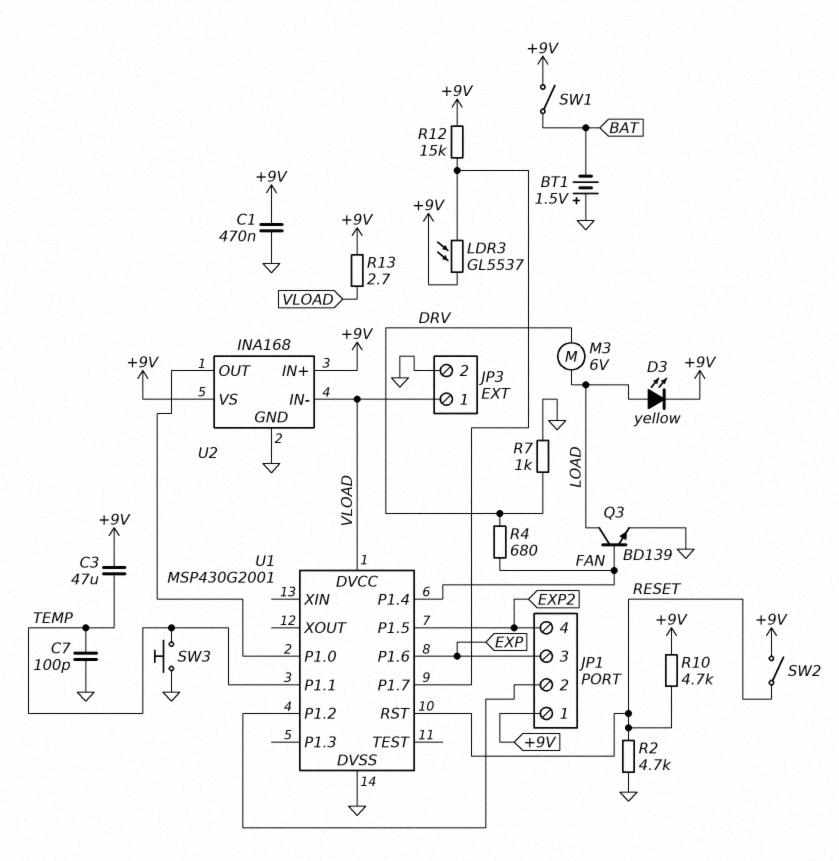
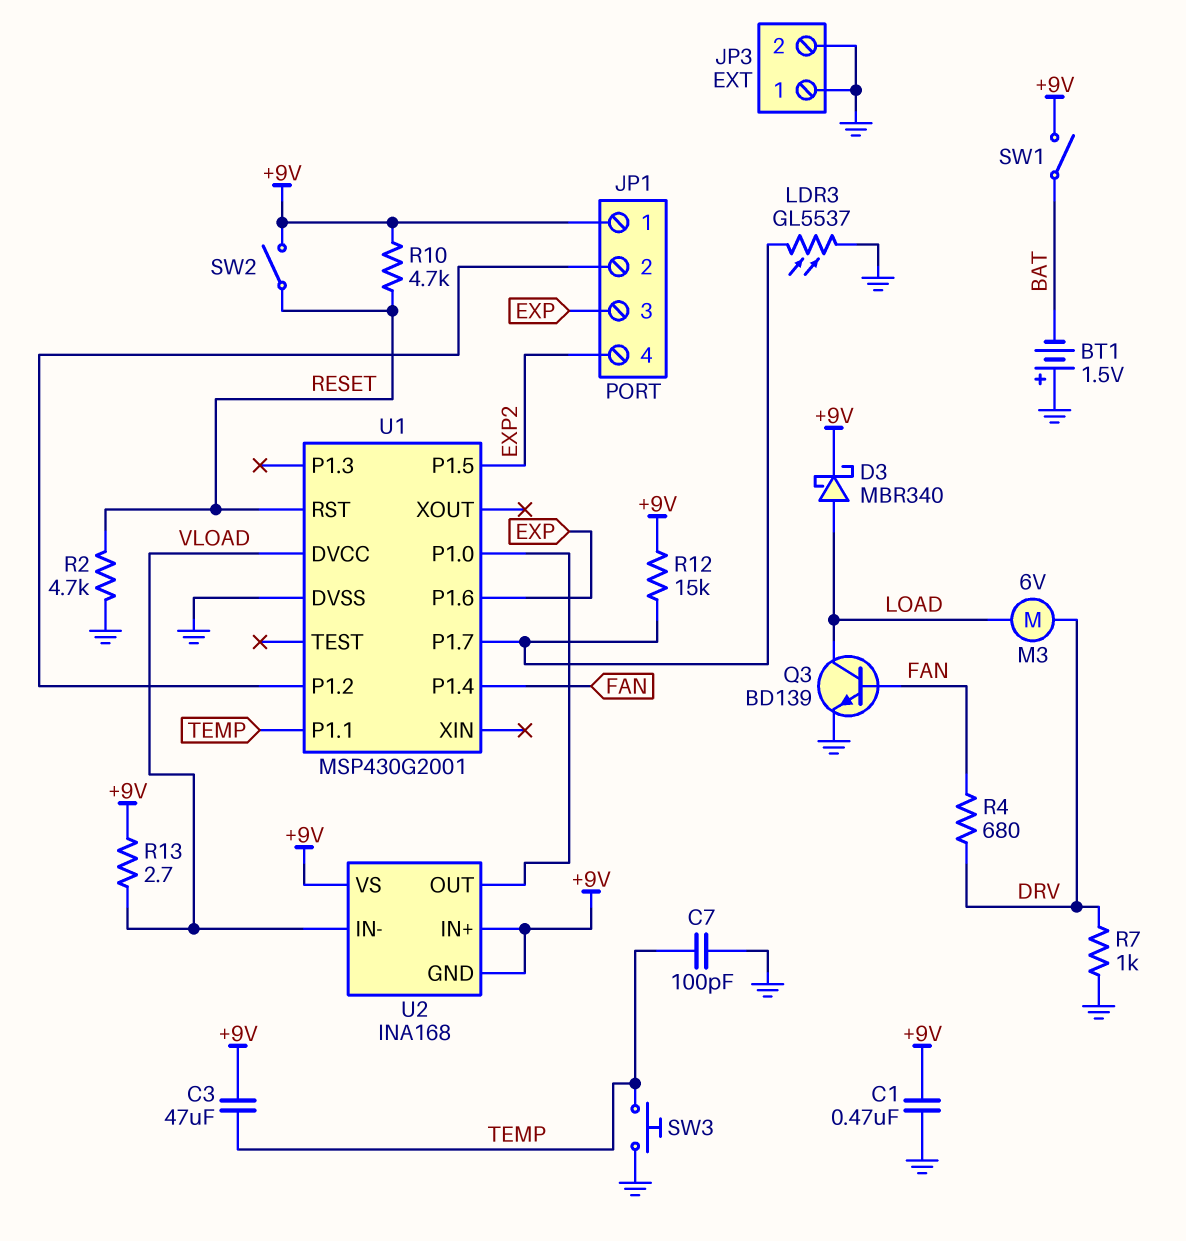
D3: LED yellow (A LOAD, K +9V) -> schottky MBR340 (A LOAD, K +9V)
JP3 pin 1: VLOAD -> GND
LDR3: GL5537 (+9V, U1/P1.7) -> GL5537 (GND, U1/P1.7)
U2 pin GND: GND -> +9V

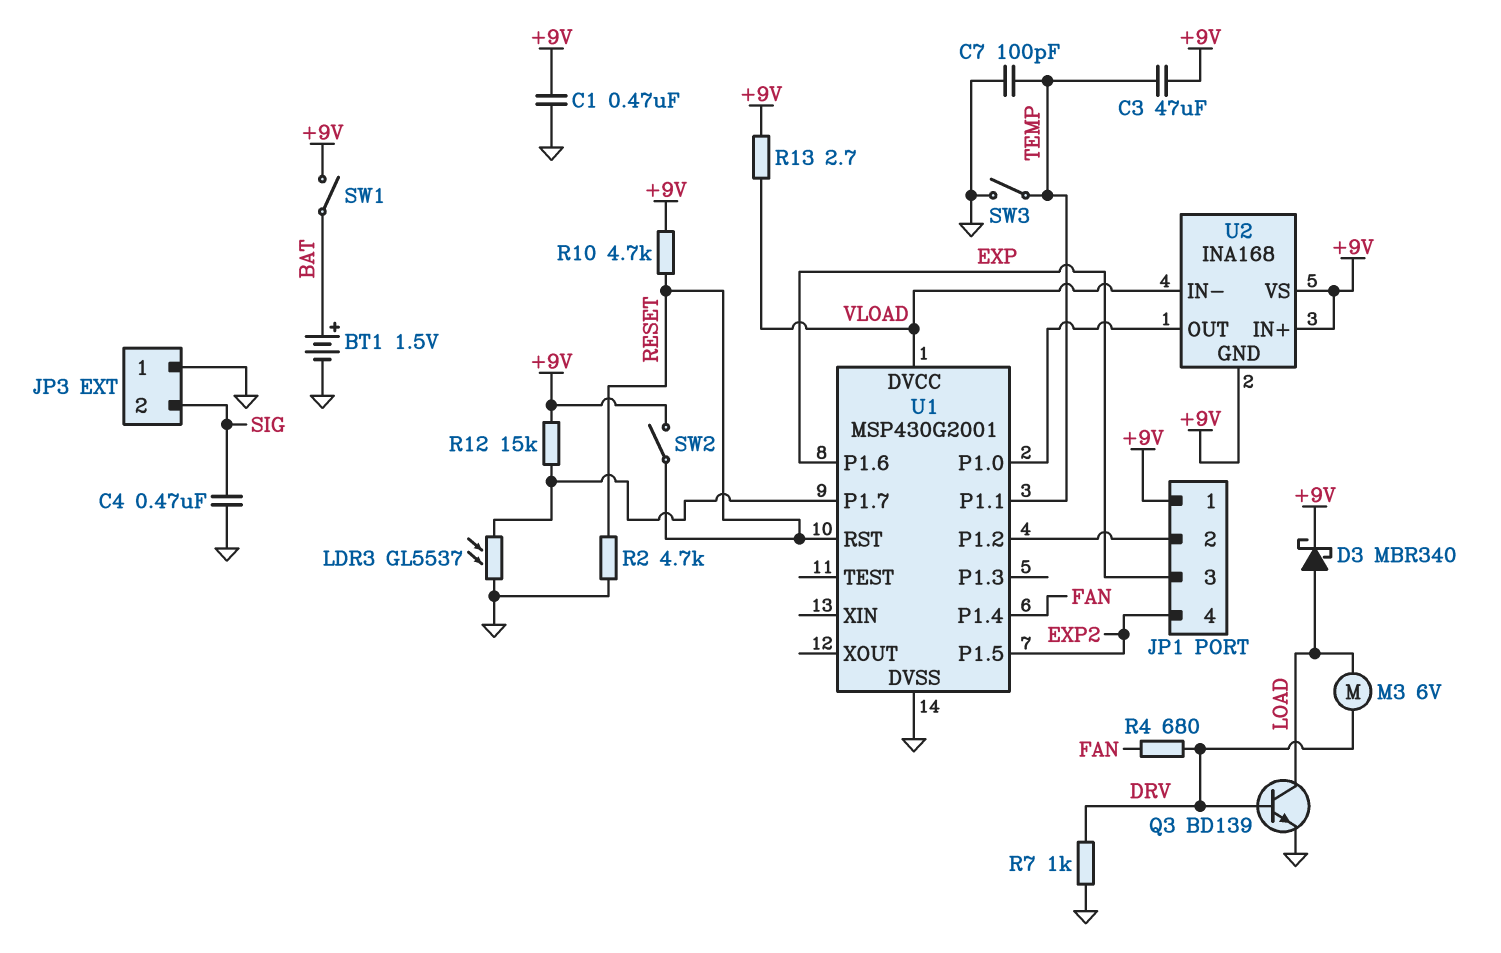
BT1: 1.5V (plus GND, minus BAT) -> 1.5V (plus BAT, minus GND)
C4: none -> 470nF (GND, SIG)
JP3 pin 2: GND -> SIG
Q3: NPN BD139 (B FAN, C LOAD, E GND) -> NPN BD139 (B DRV, C LOAD, E GND)
SW3: button (GND, TEMP) -> switch (GND, TEMP)

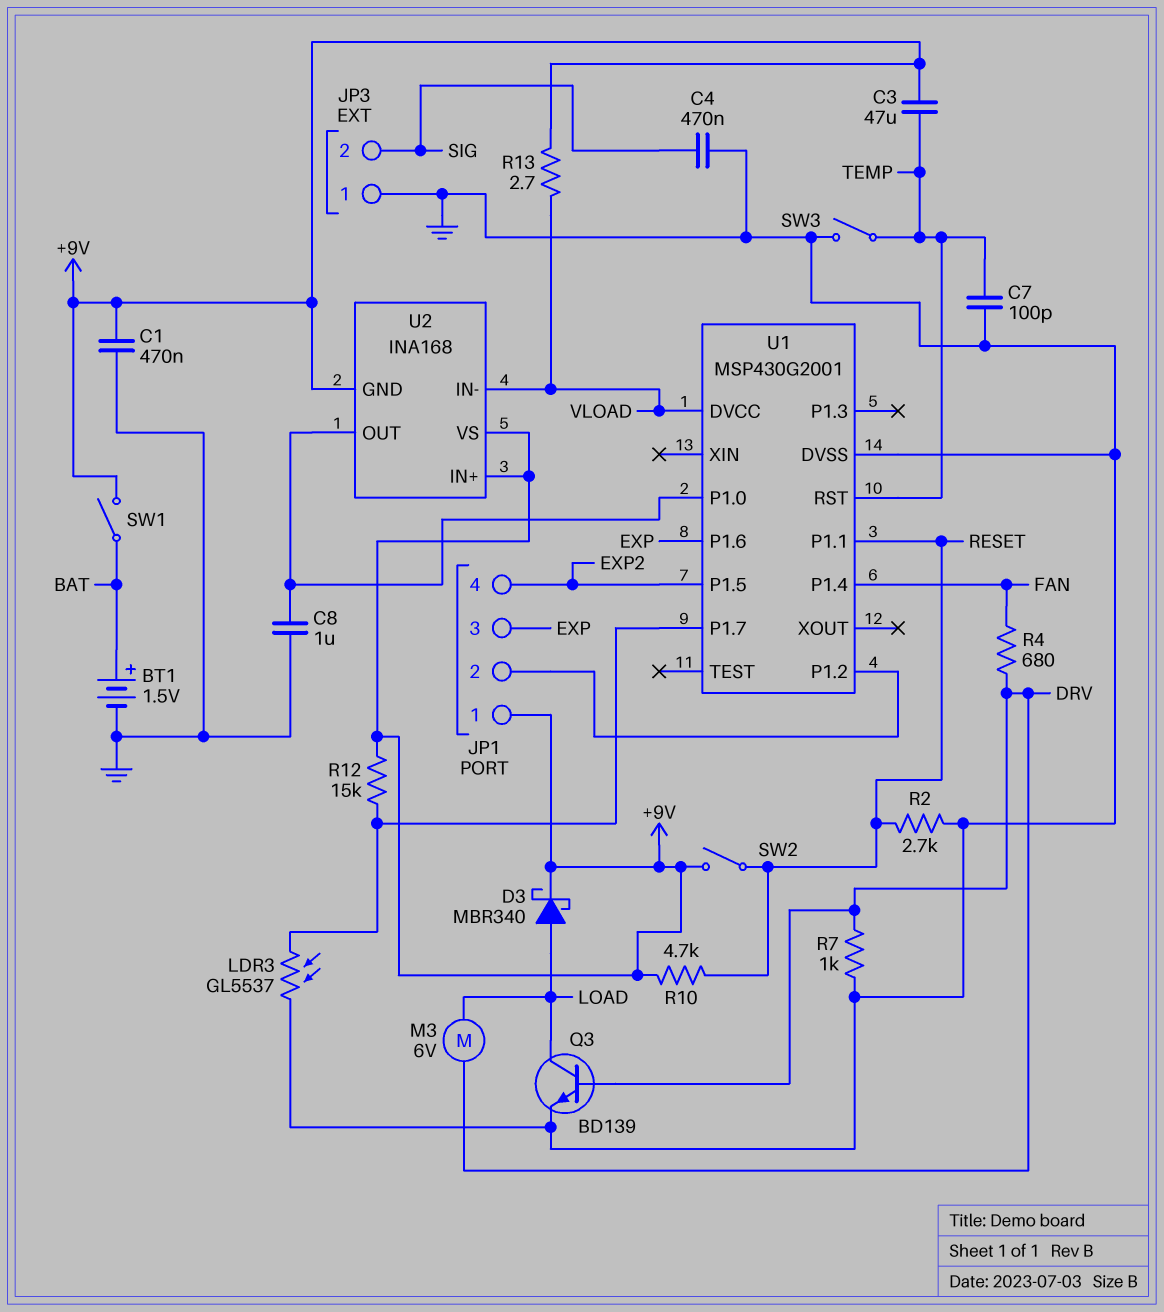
C8: none -> 1uF (GND, U1/P1.0)
R2: 4.7k (GND, RESET) -> 2.7k (GND, RESET)
U1 pin P1.1: TEMP -> RESET
U1 pin RST: RESET -> TEMP

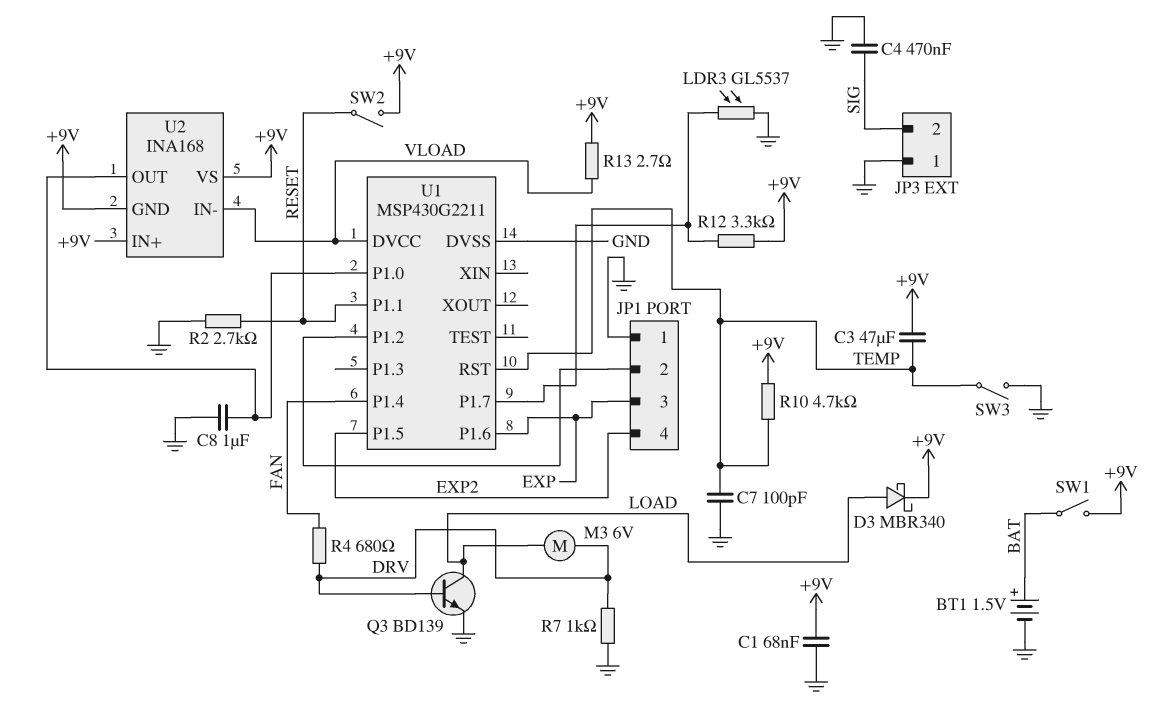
C1: 470nF (+9V, GND) -> 68nF (+9V, GND)
JP1 pin 1: +9V -> GND
R10: 4.7k (+9V, RESET) -> 4.7k (+9V, TEMP)
R12: 15k (+9V, U1/P1.7) -> 3.3k (+9V, U1/P1.7)
U1: MSP430G2001 -> MSP430G2211

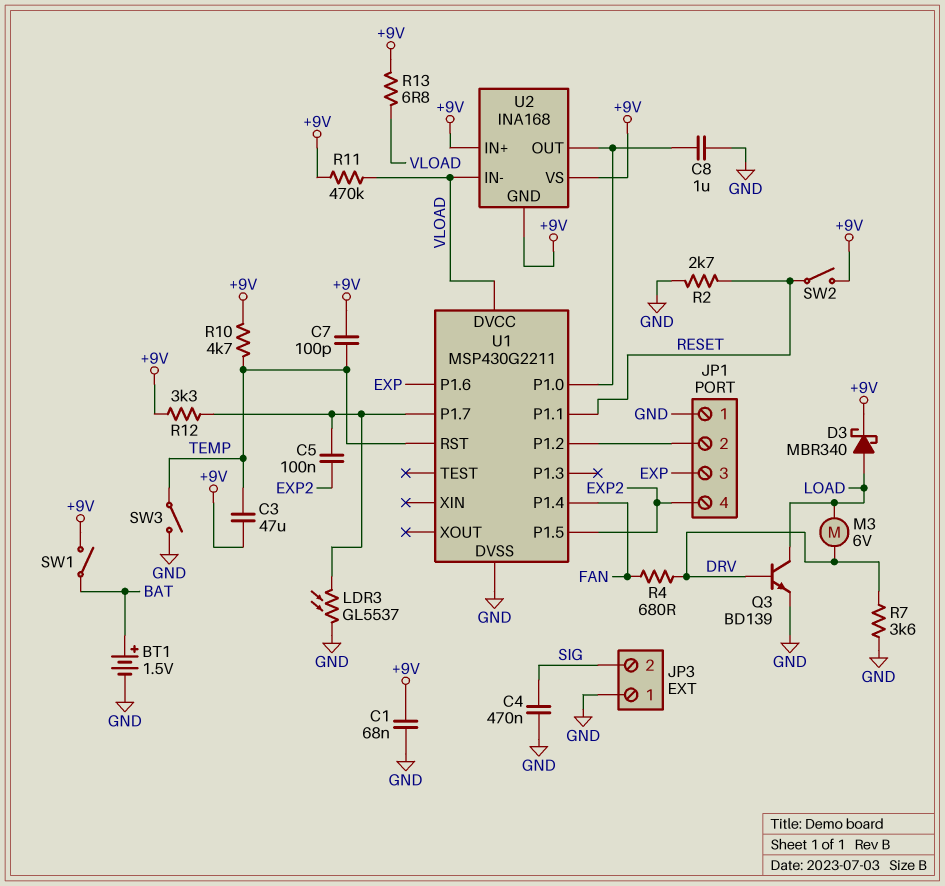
C5: none -> 100nF (EXP2, U1/P1.7)
C7: 100pF (GND, TEMP) -> 100pF (+9V, TEMP)
R7: 1k (DRV, GND) -> 3.6k (DRV, GND)
R11: none -> 470k (+9V, VLOAD)
R13: 2.7 (+9V, VLOAD) -> 6.8 (+9V, VLOAD)

